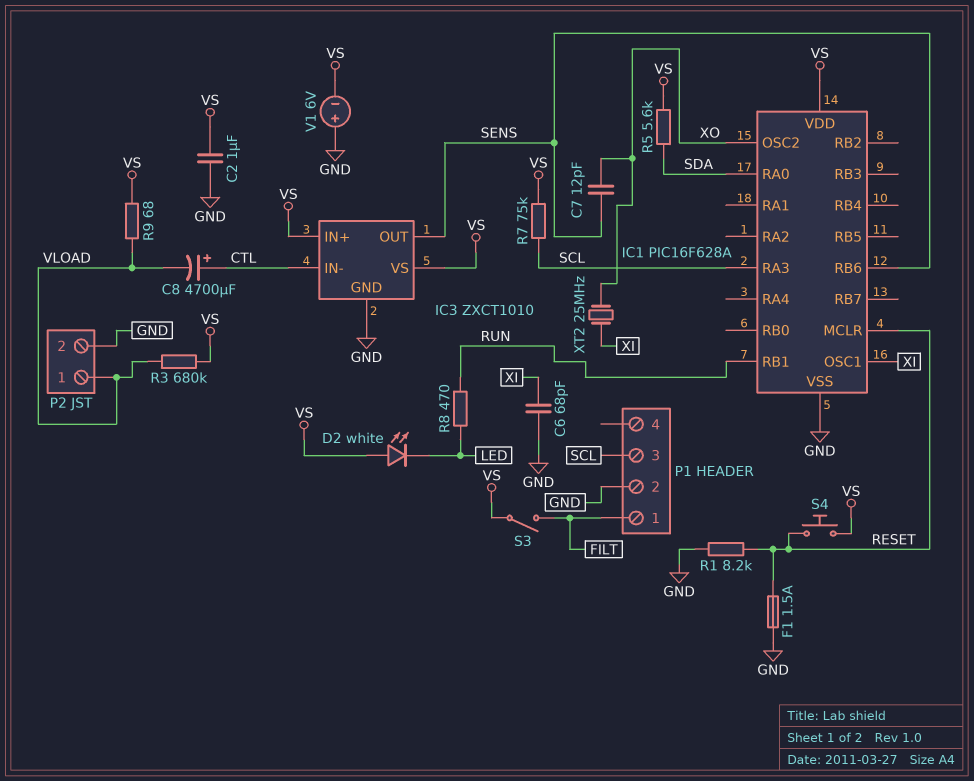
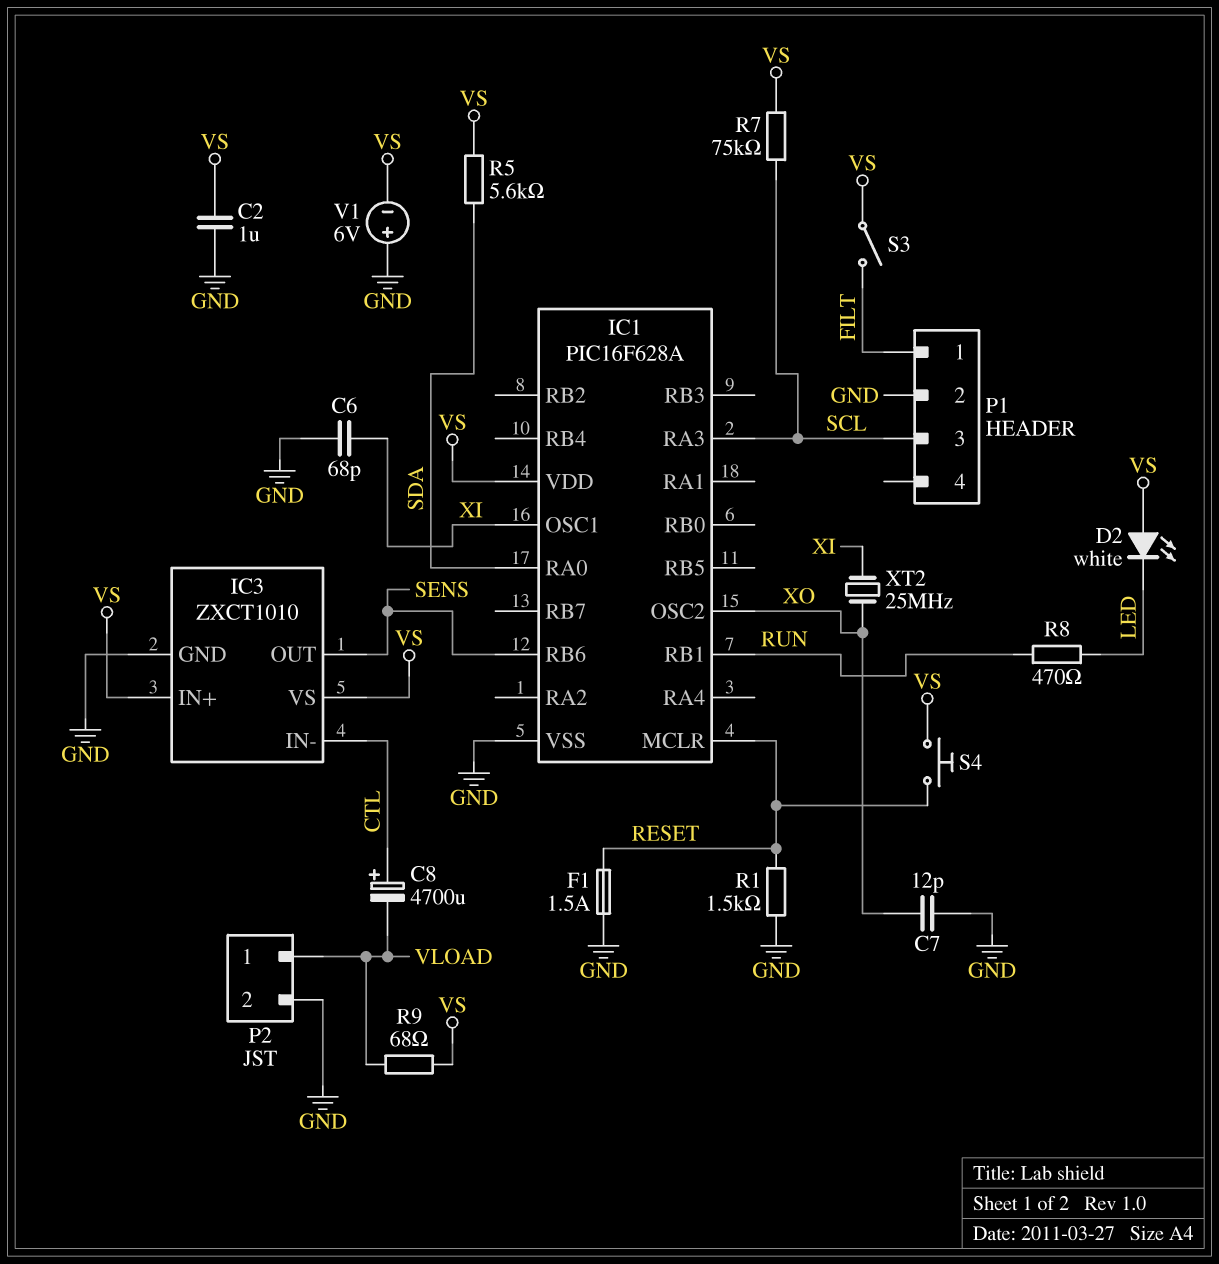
C7: 12pF (SENS, XO) -> 12pF (GND, XO)
R1: 8.2k (GND, RESET) -> 1.5k (GND, RESET)
R3: 680k (VLOAD, VS) -> none

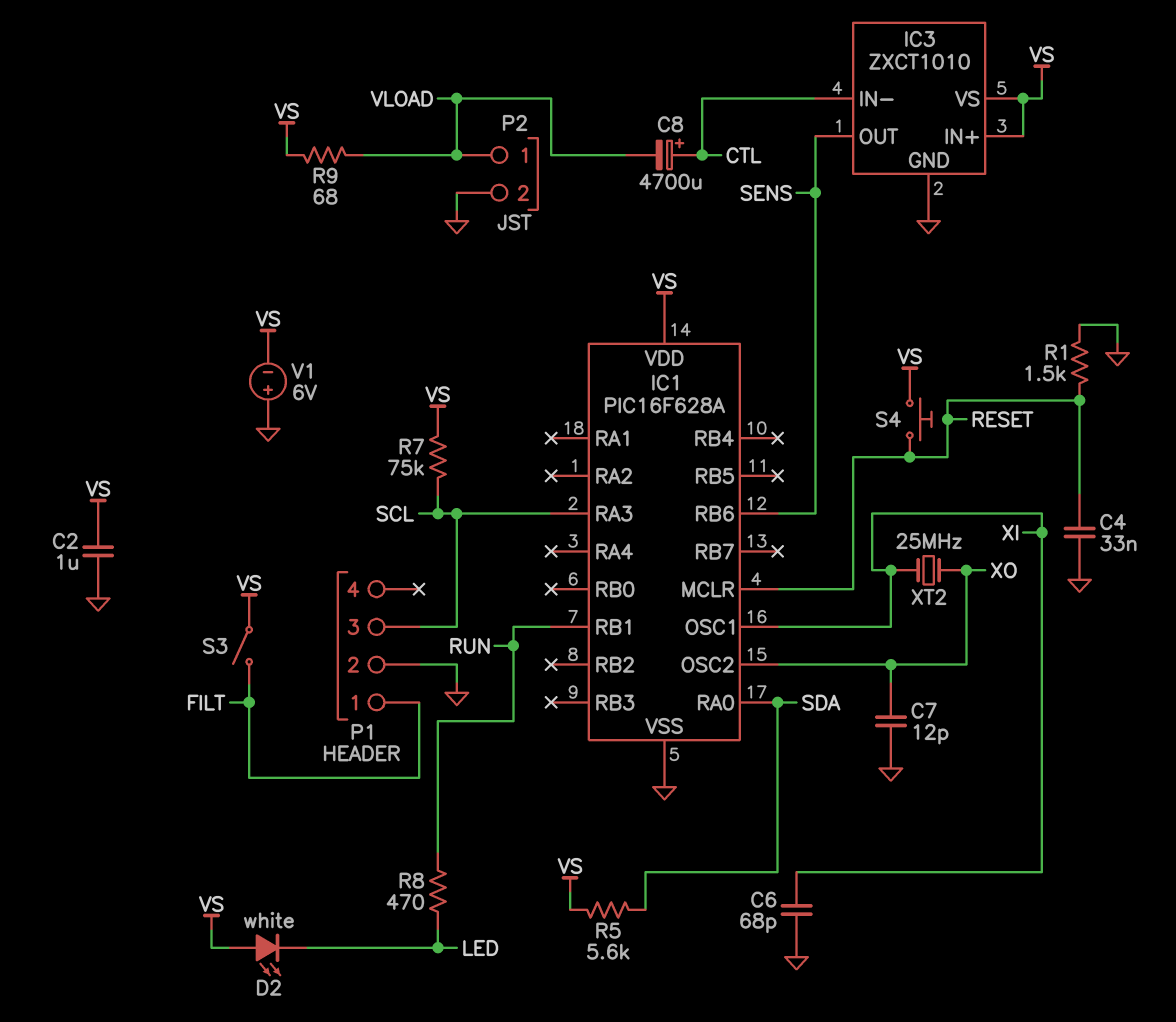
C4: none -> 33nF (GND, RESET)
F1: 1.5A (GND, RESET) -> none

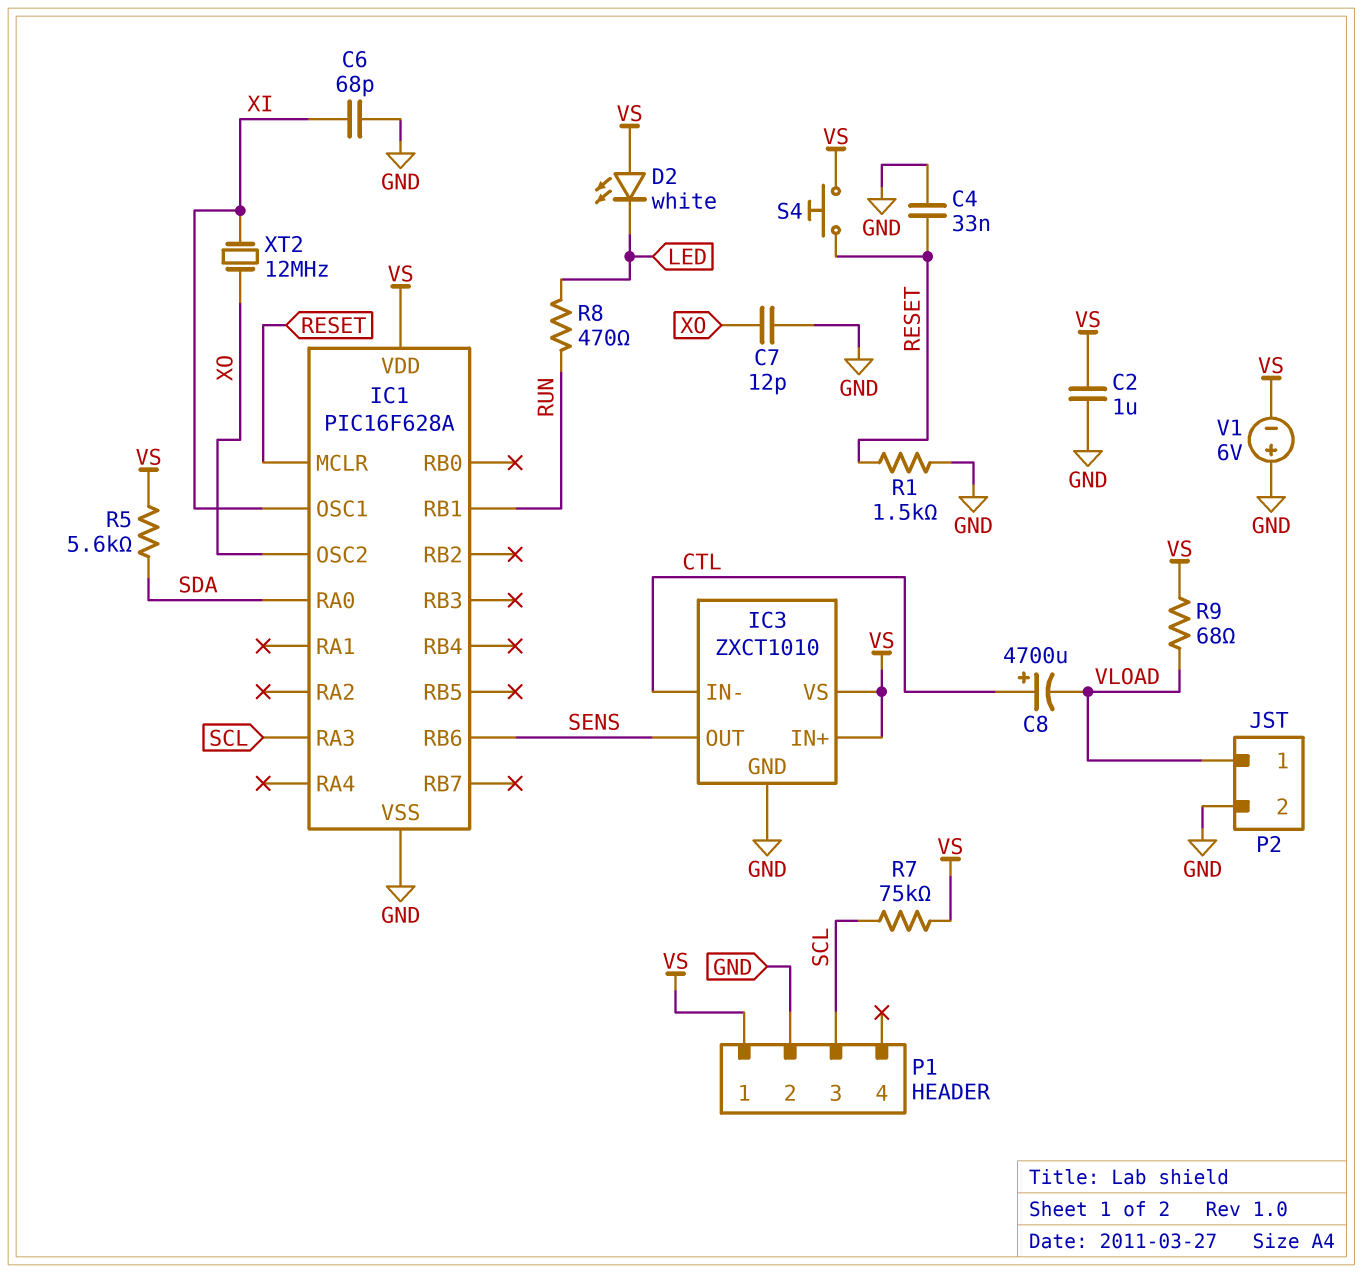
P1 pin 1: FILT -> VS
S3: switch (FILT, VS) -> none
XT2: 25MHz (XI, XO) -> 12MHz (XI, XO)

